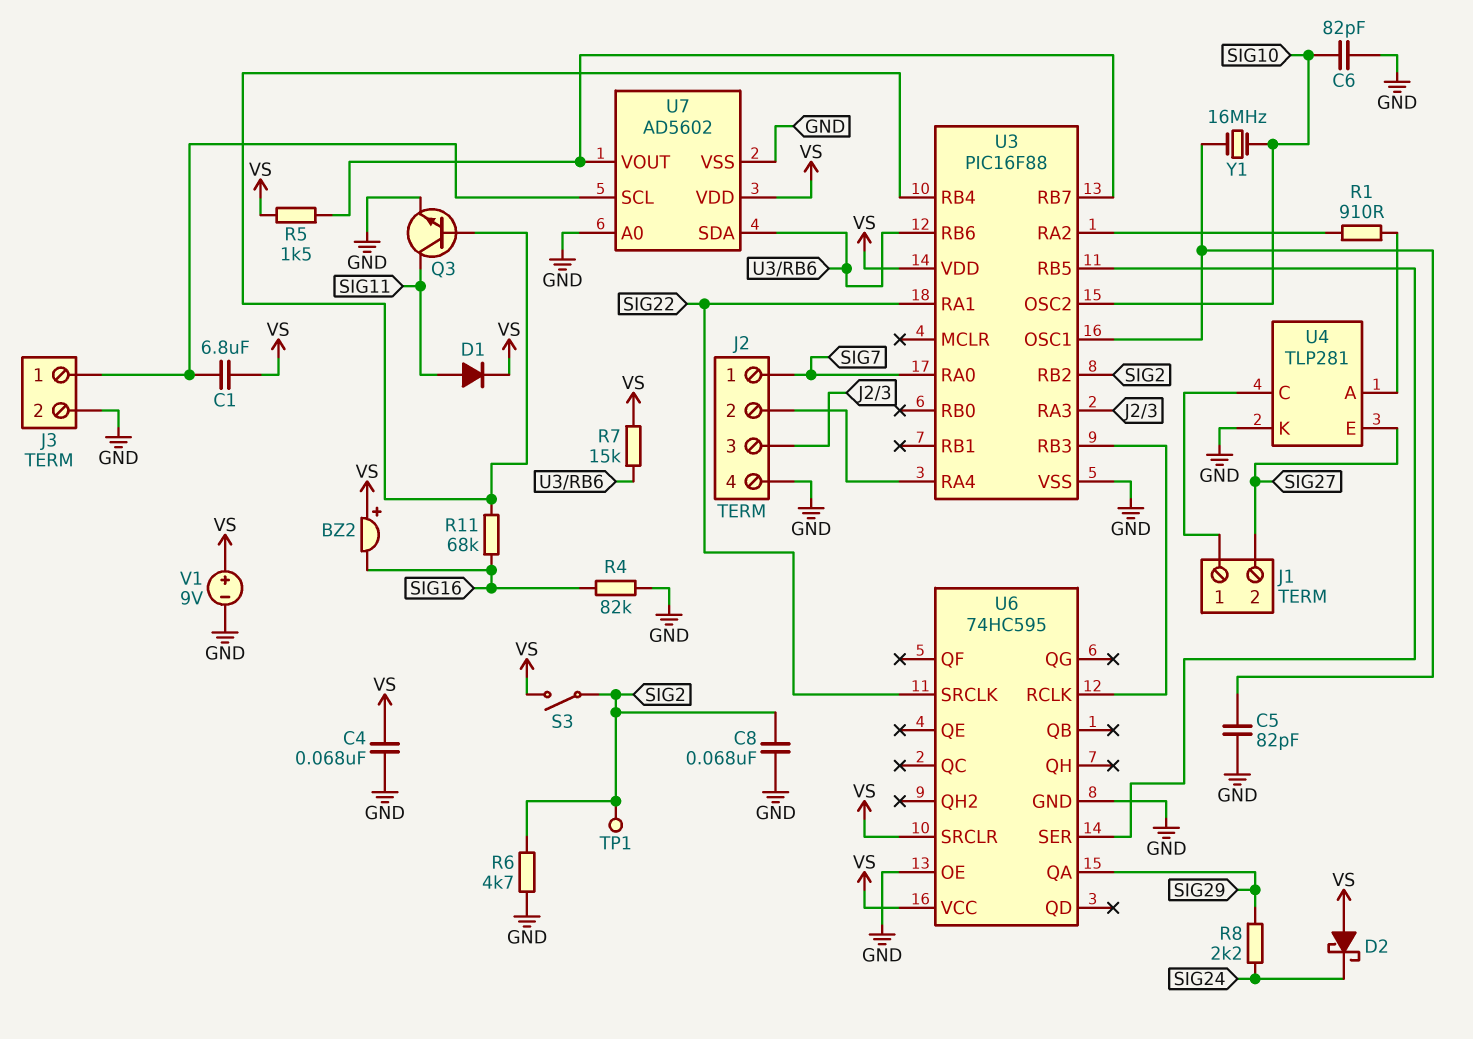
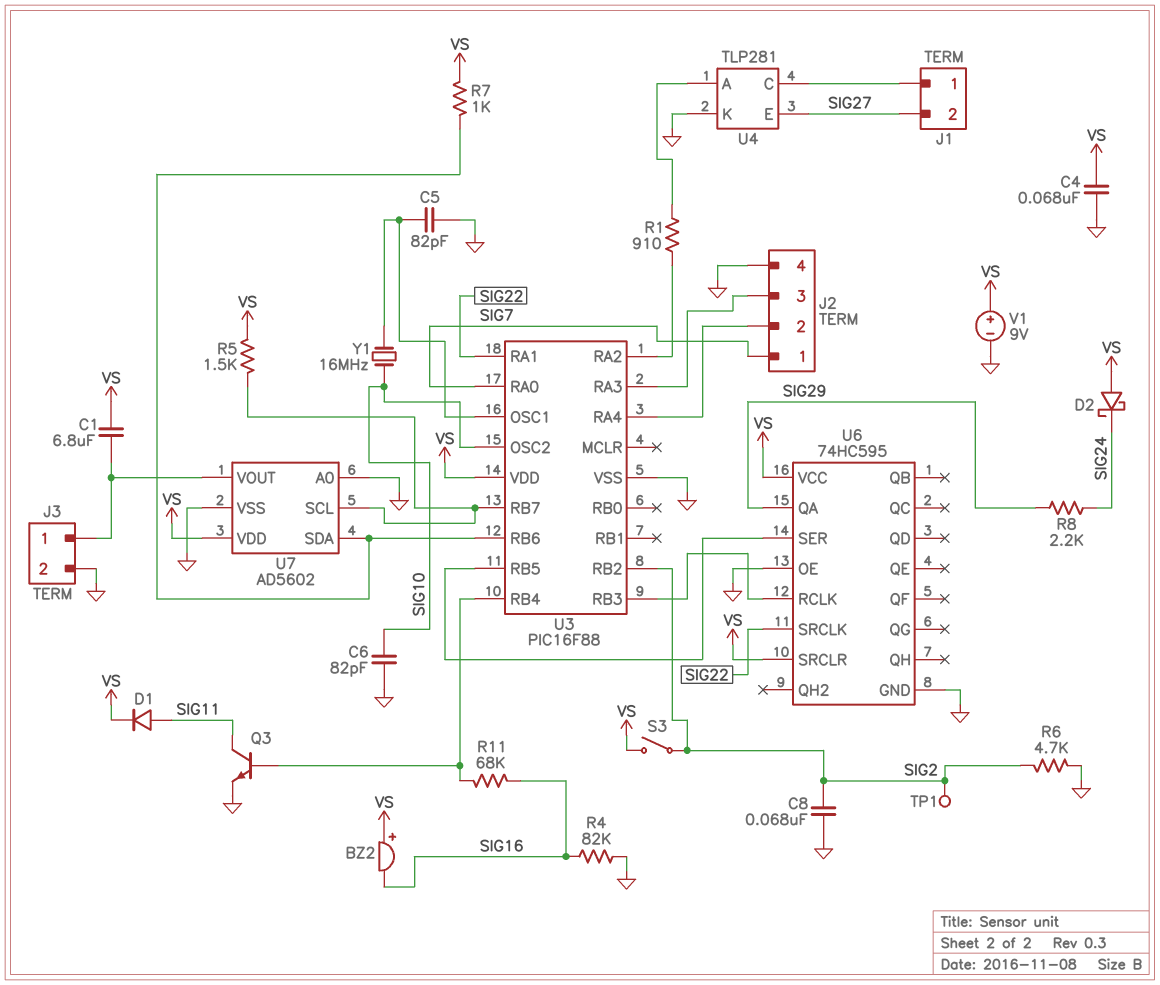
R7: 15k (U3/RB6, VS) -> 1k (U3/RB6, VS)
U7 pin SCL: J3/1 -> U3/RB7
U7 pin VOUT: U3/RB7 -> J3/1

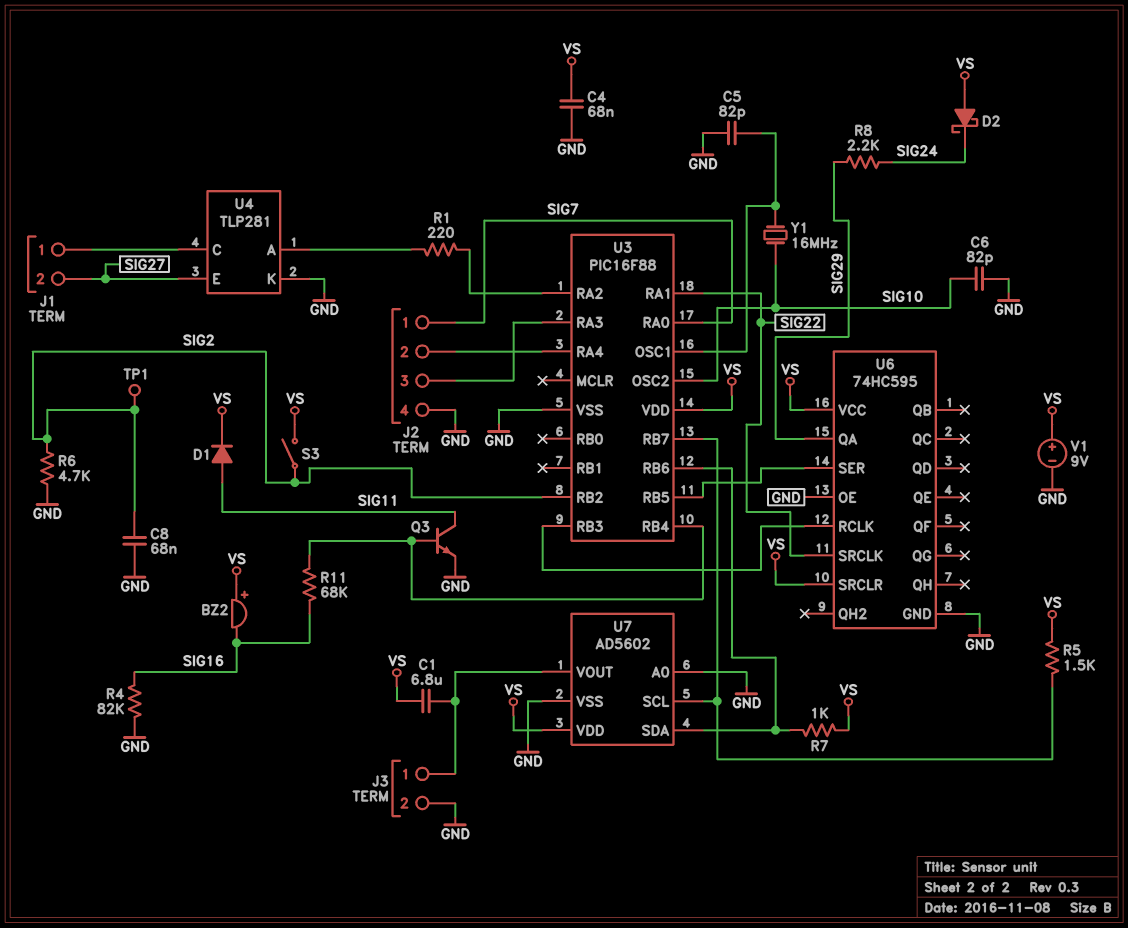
R1: 910 (U3/RA2, U4/A) -> 220 (U3/RA2, U4/A)

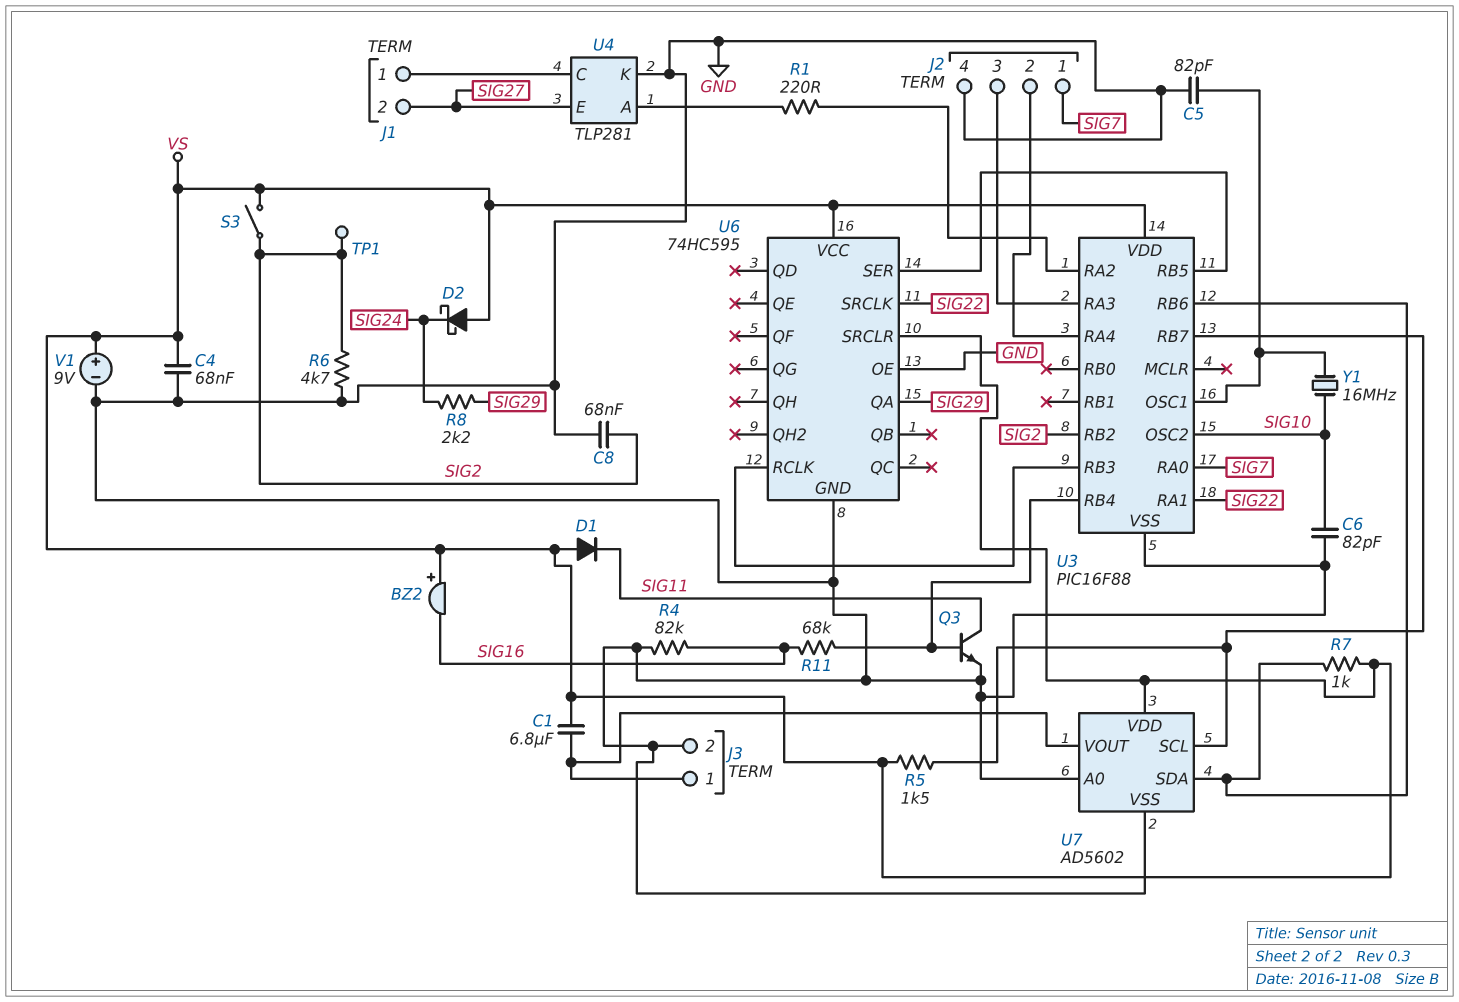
D1: diode (A SIG11, K VS) -> diode (A VS, K SIG11)

